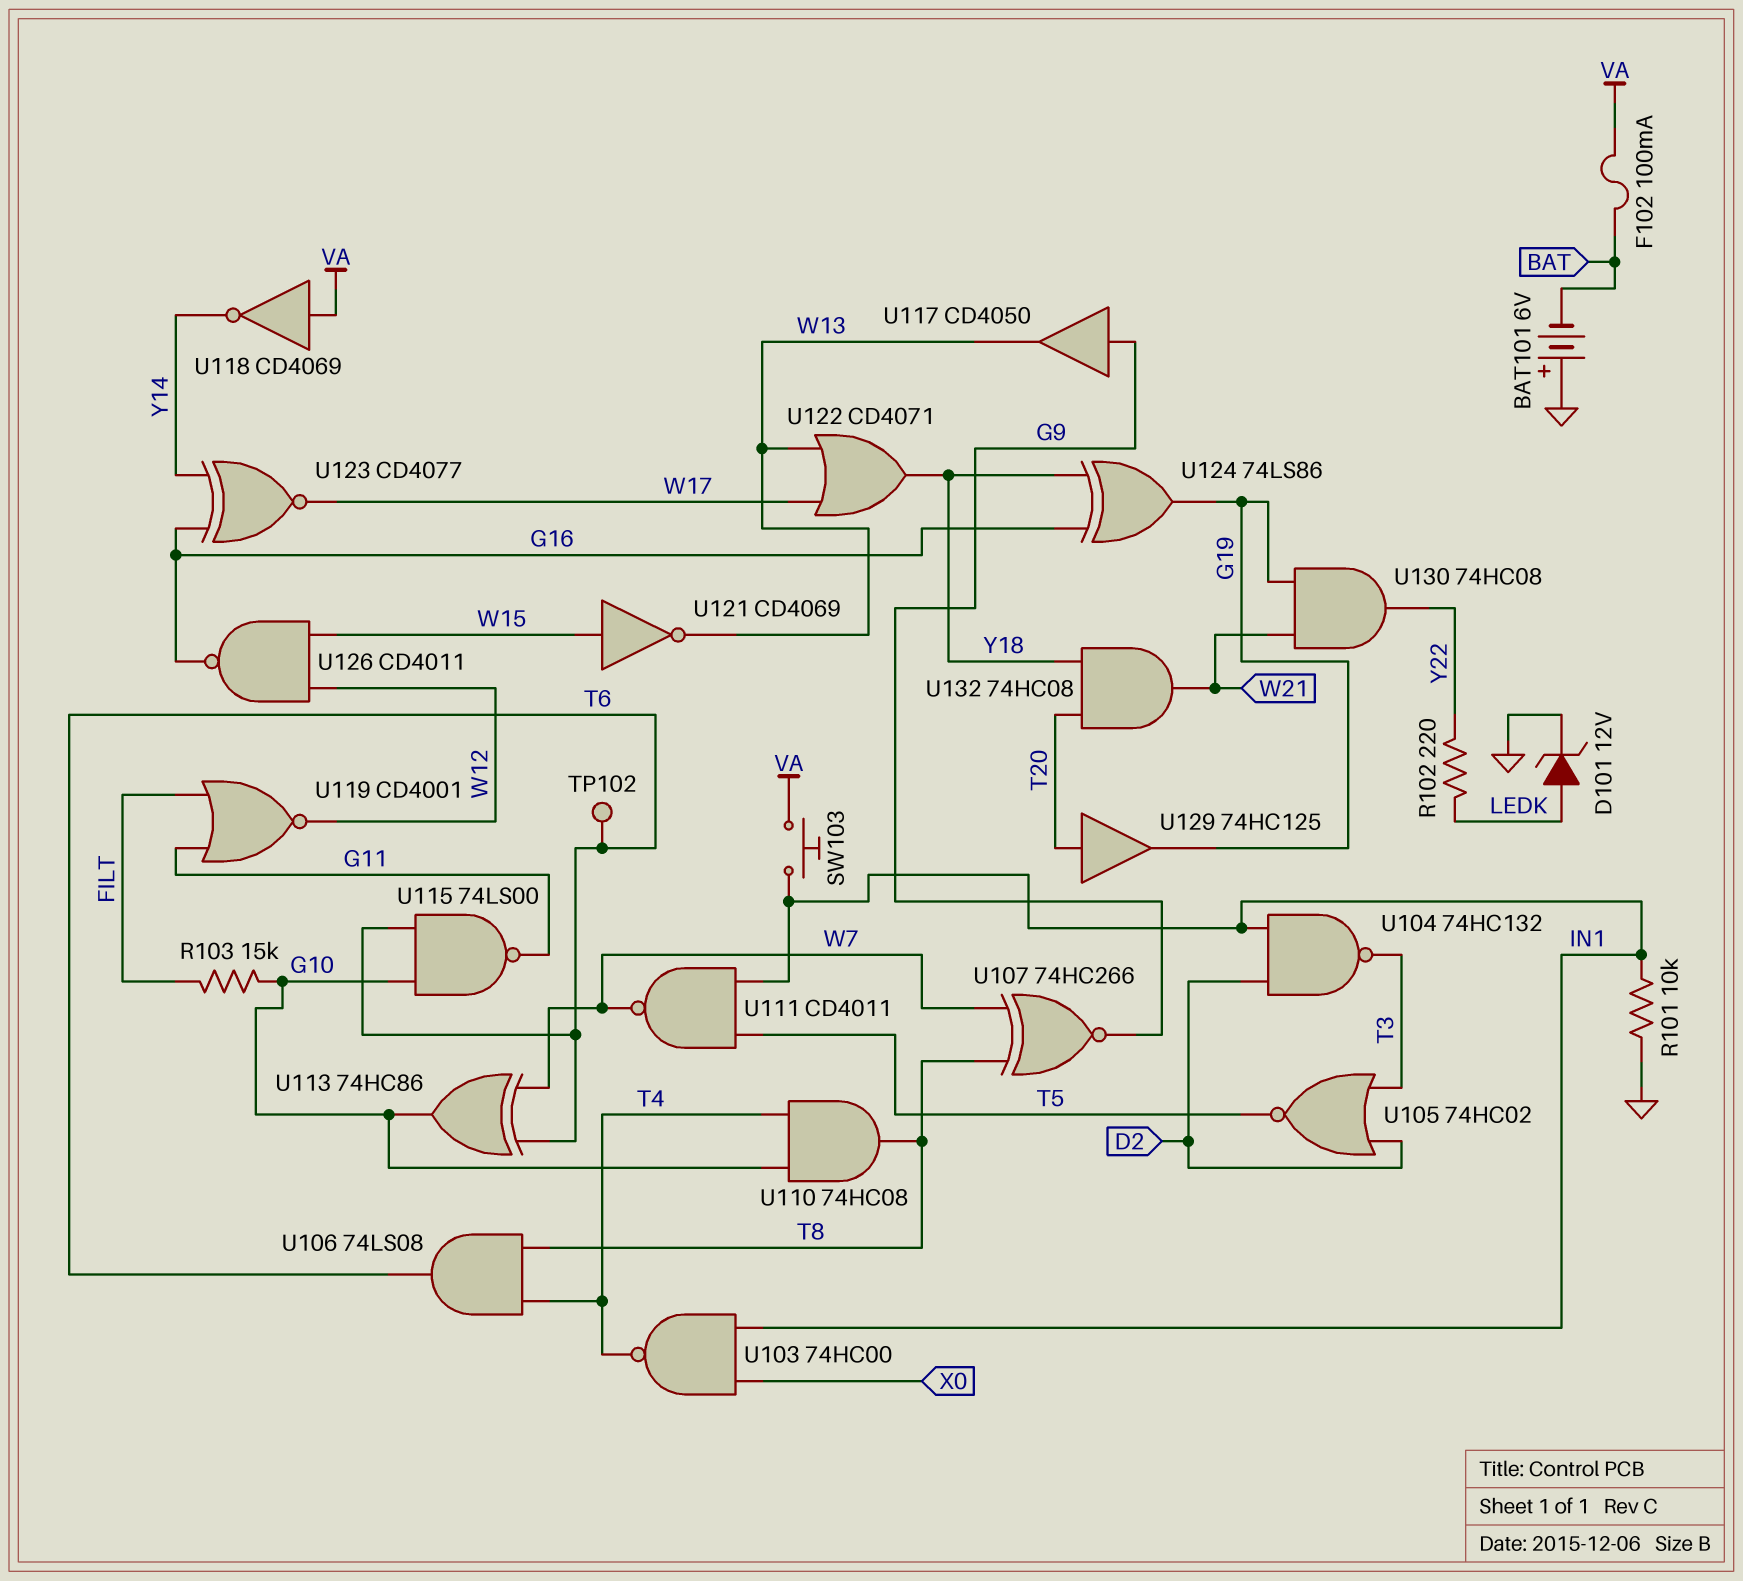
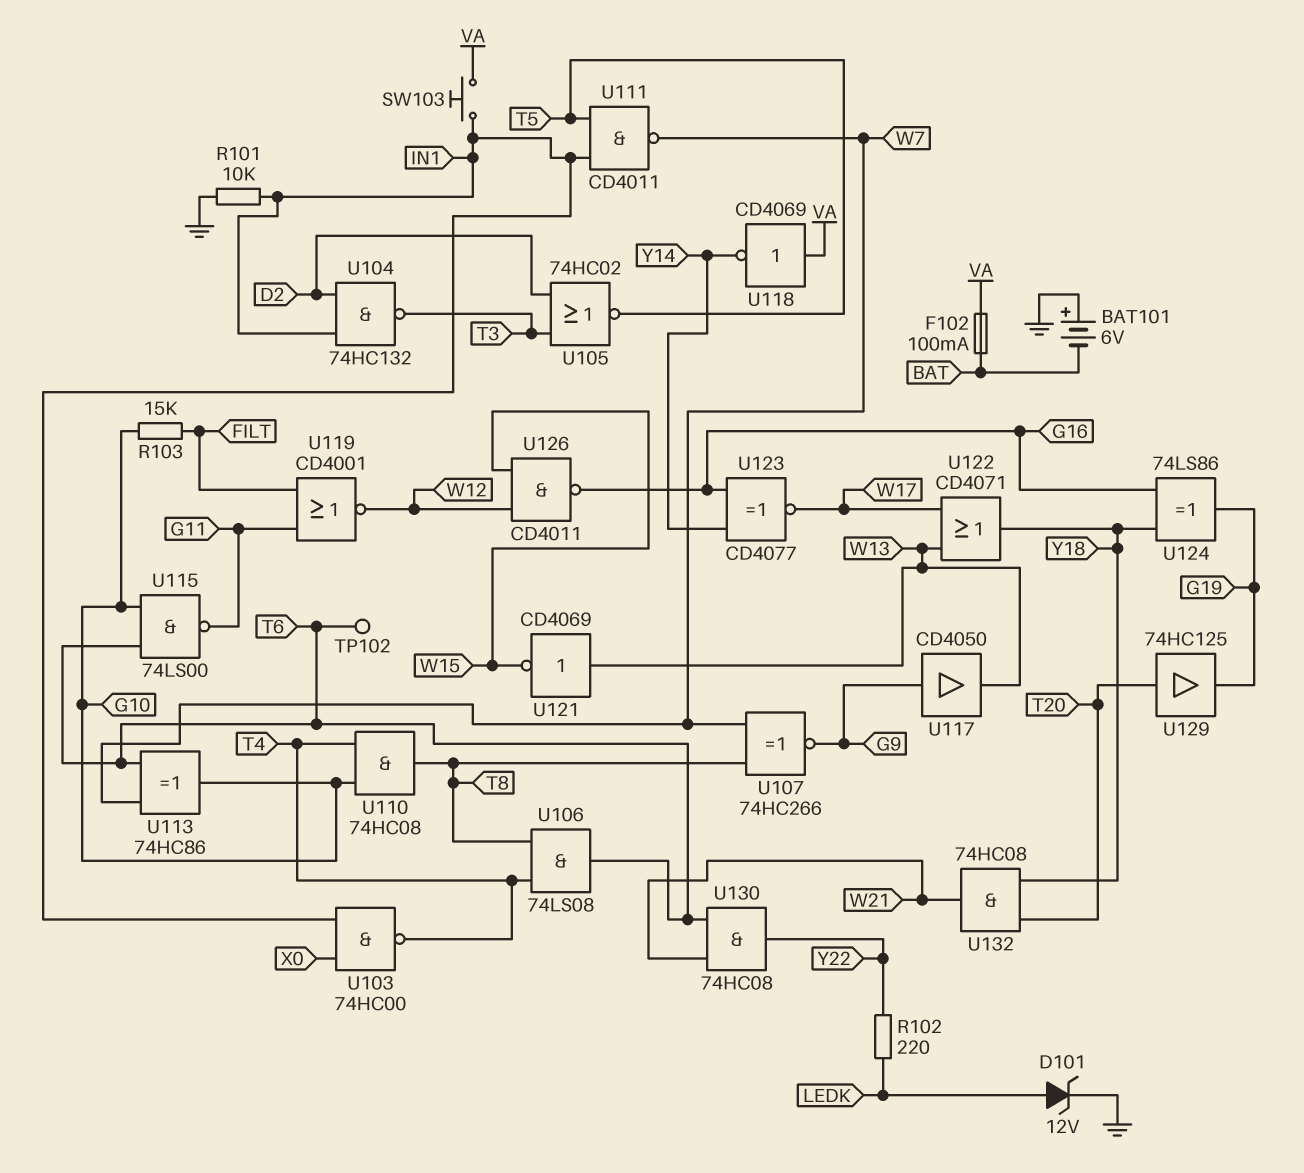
U121: NOT CD4069 (in W15, out W13) -> NOT CD4069 (in W13, out W15)
U130: AND 74HC08 (in G19, in W21, out Y22) -> AND 74HC08 (in T6, in W21, out Y22)

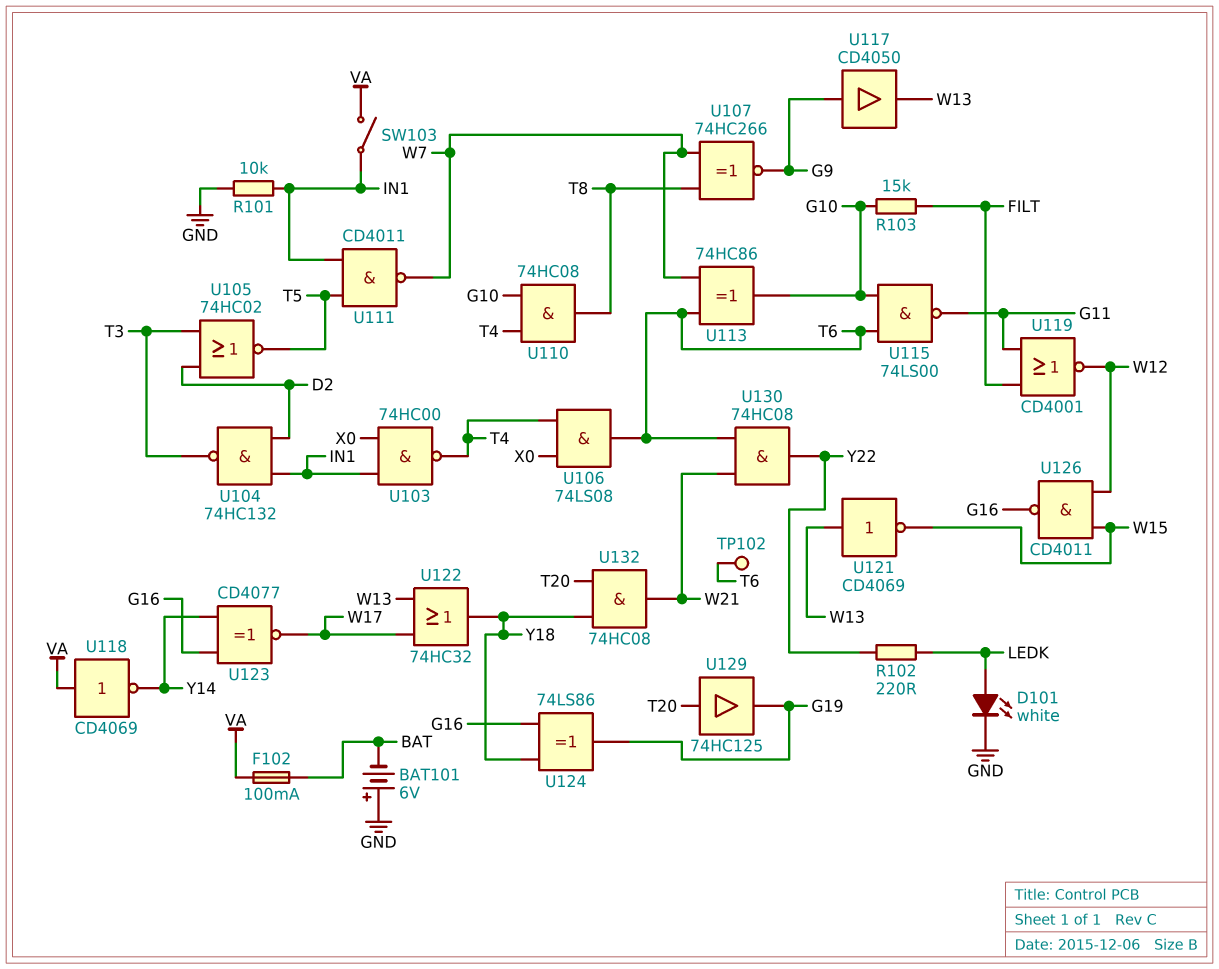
D101: zener 12V (A LEDK, K GND) -> LED white (A LEDK, K GND)
SW103: button (IN1, VA) -> switch (IN1, VA)
U106: AND 74LS08 (in T4, in T8, out T6) -> AND 74LS08 (in T4, in X0, out T6)
U122: OR CD4071 (in W13, in W17, out Y18) -> OR 74HC32 (in W13, in W17, out Y18)

